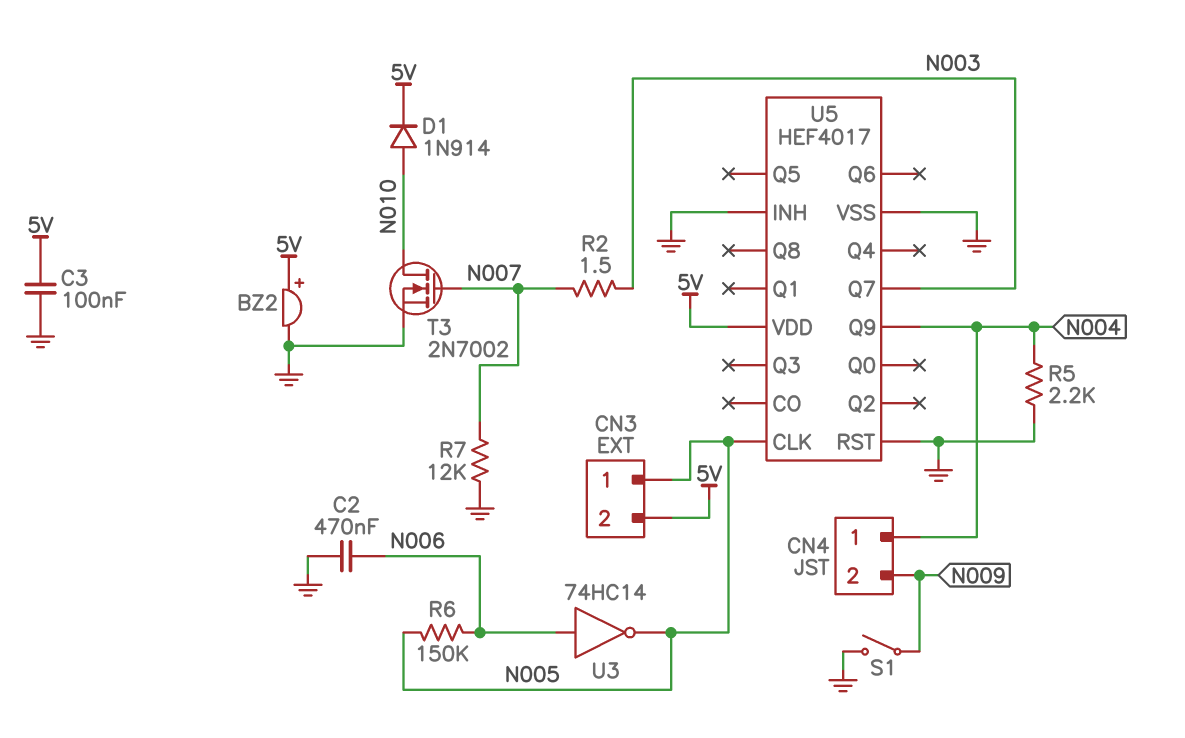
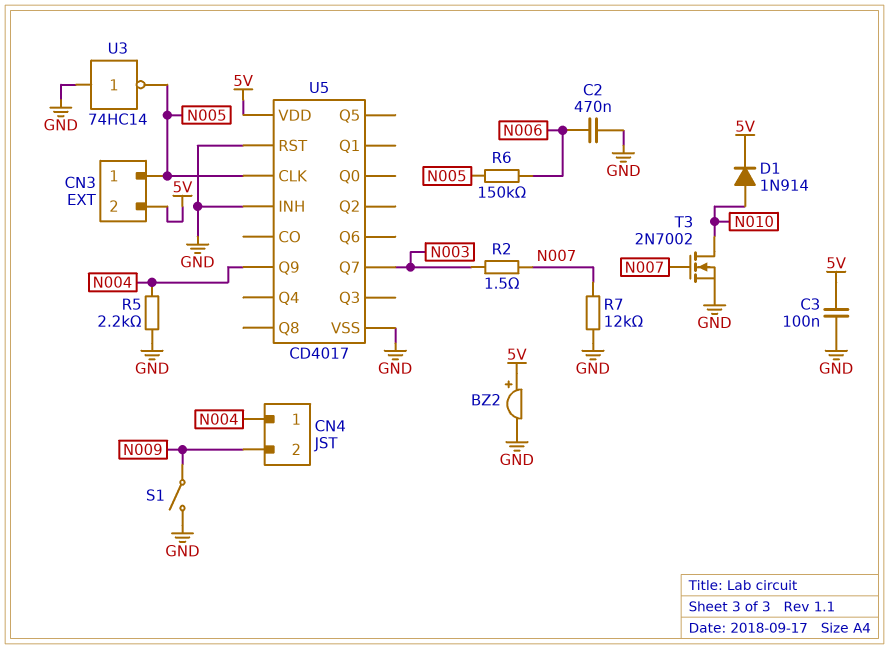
U3: NOT 74HC14 (in N006, out N005) -> NOT 74HC14 (in GND, out N005)
U5: HEF4017 -> CD4017

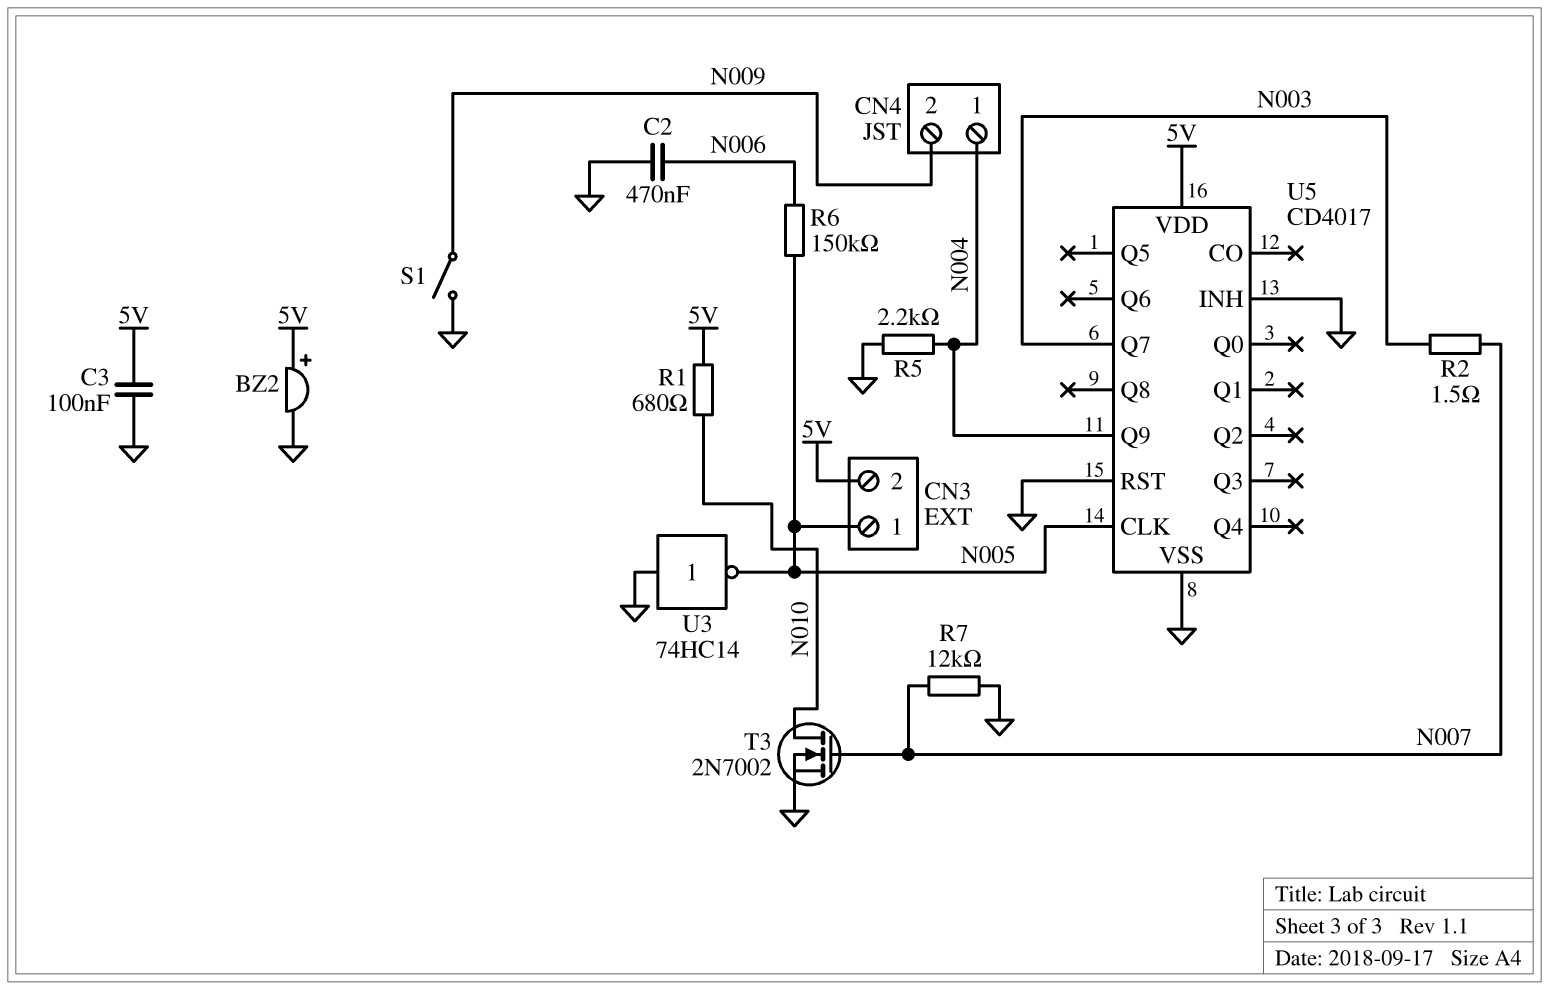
D1: diode 1N914 (A N010, K 5V) -> none
R1: none -> 680 (5V, N010)

